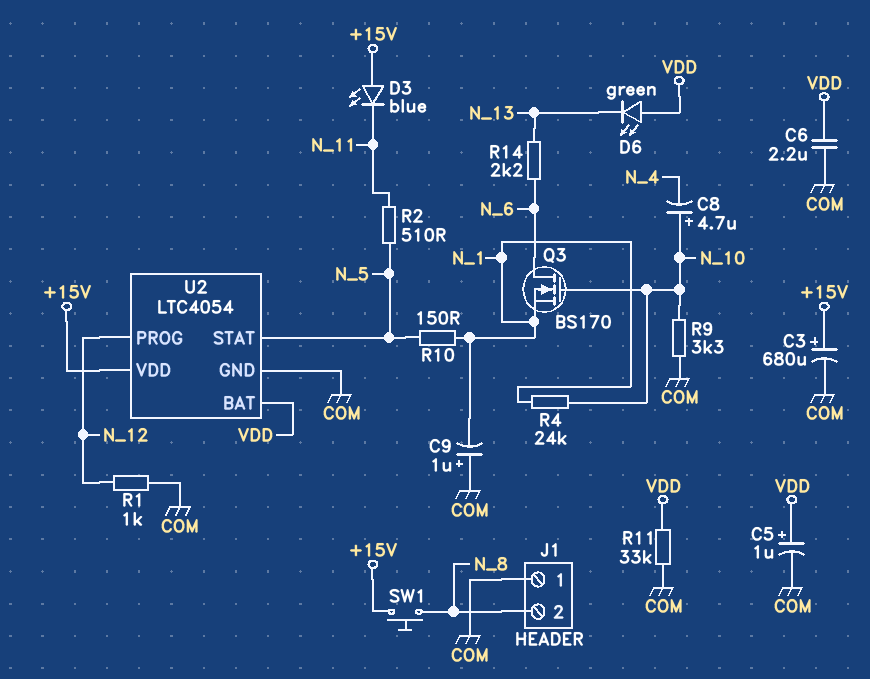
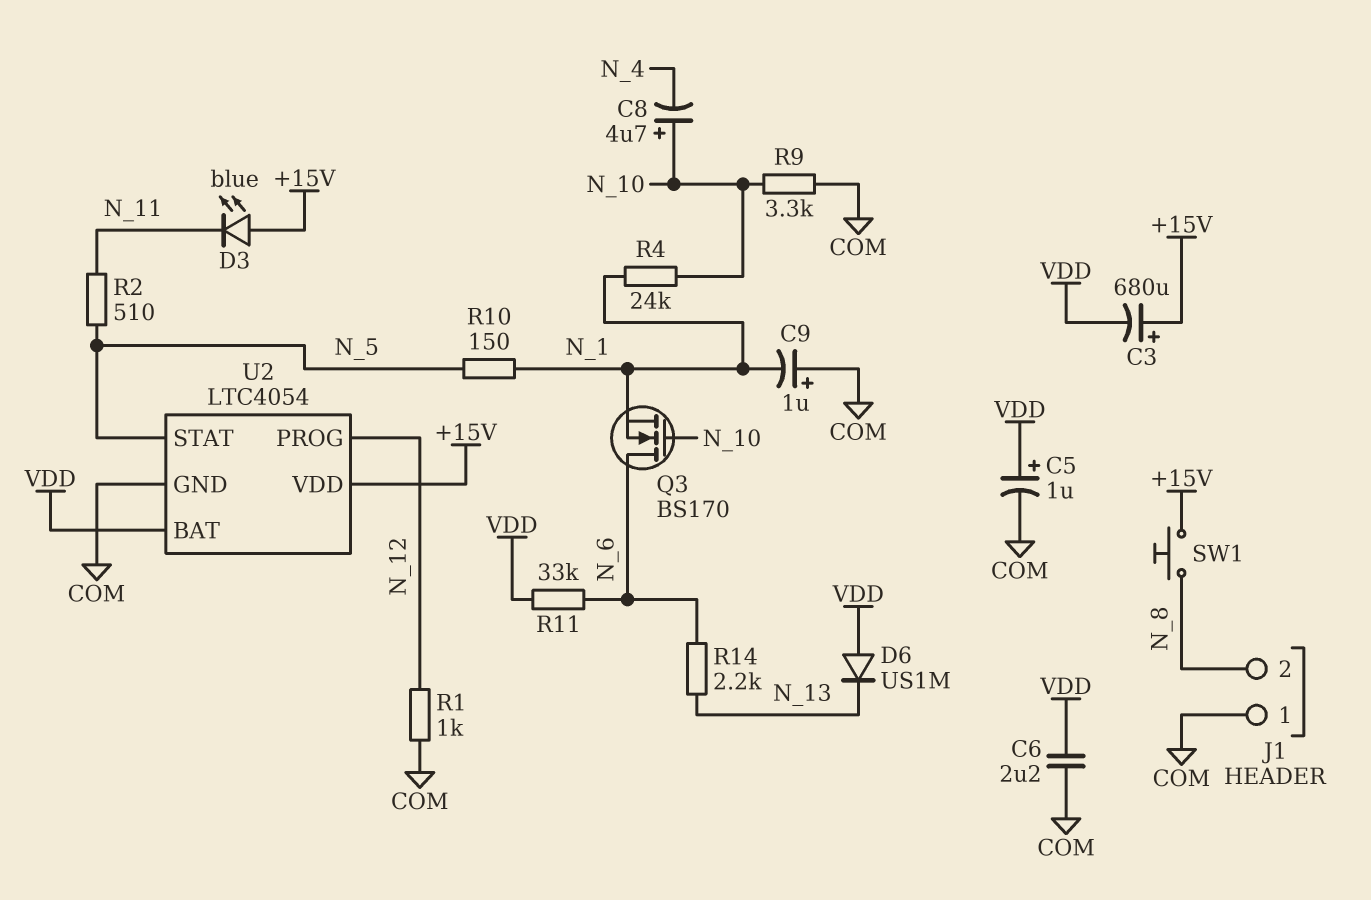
C3: 680uF (plus +15V, minus COM) -> 680uF (plus +15V, minus VDD)
D6: LED green (A VDD, K N_13) -> diode US1M (A VDD, K N_13)
R11: 33k (COM, VDD) -> 33k (N_6, VDD)

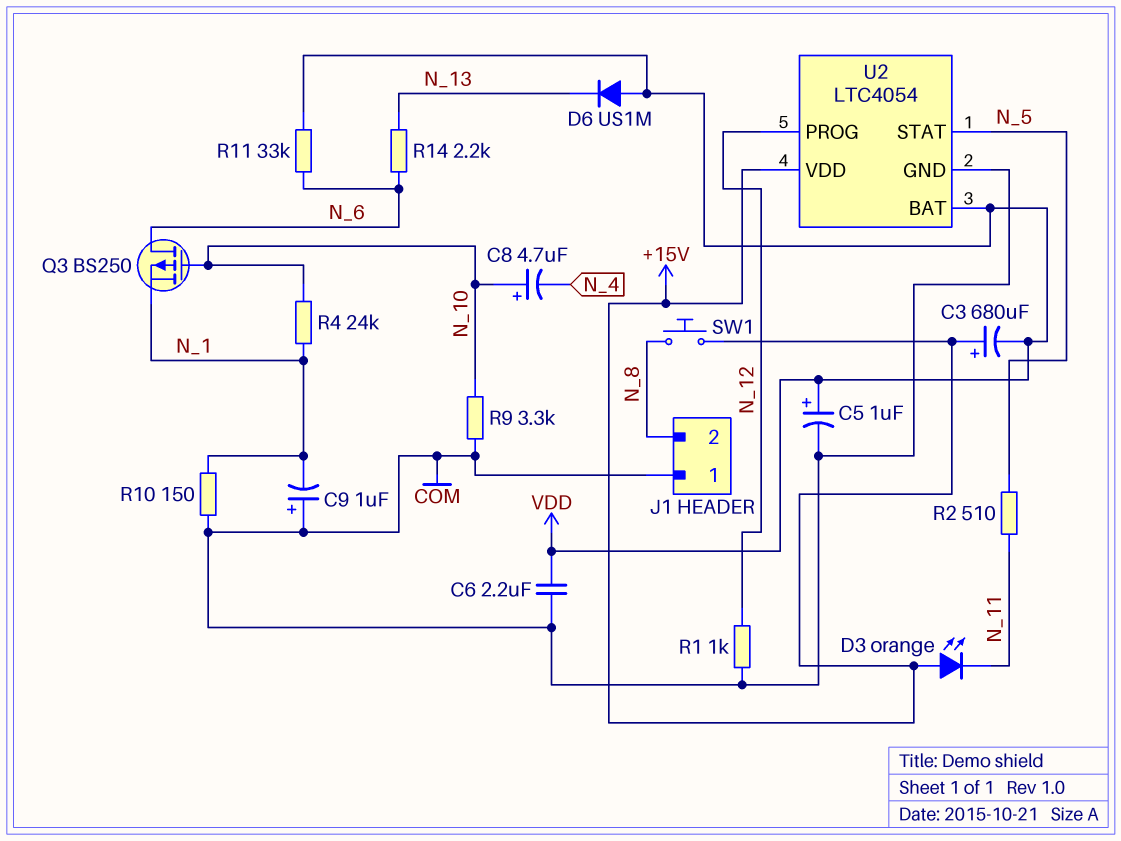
D3: LED blue (A +15V, K N_11) -> LED orange (A +15V, K N_11)
Q3: NMOS BS170 (G N_10, D N_6, S N_1) -> PMOS BS250 (G N_10, D N_6, S N_1)
R10: 150 (N_1, N_5) -> 150 (COM, N_1)

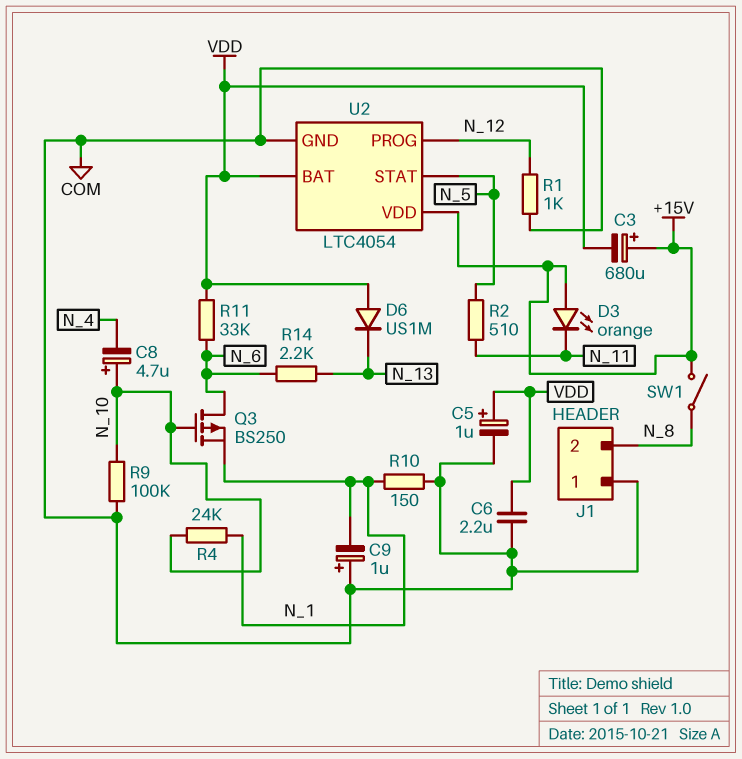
R9: 3.3k (COM, N_10) -> 100k (COM, N_10)
SW1: button (+15V, N_8) -> switch (+15V, N_8)

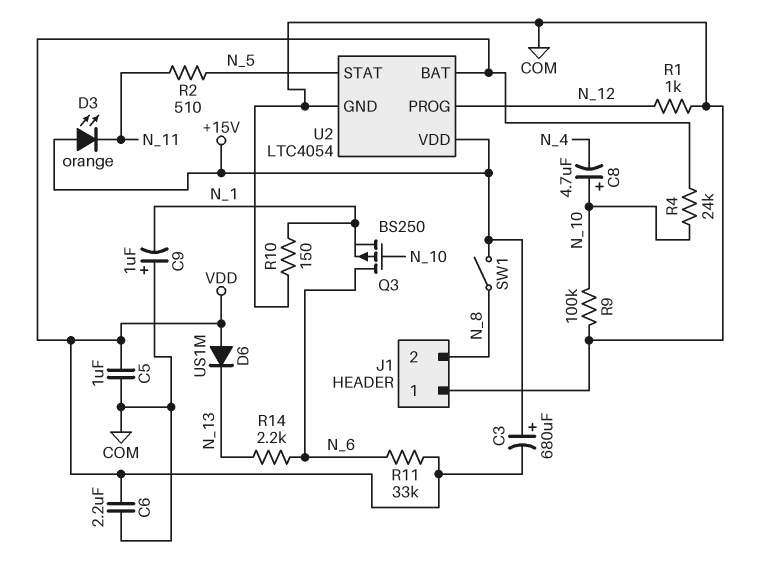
C5: 1uF (plus VDD, minus COM) -> 1uF (COM, VDD)
R4: 24k (N_1, N_10) -> 24k (N_10, VDD)

